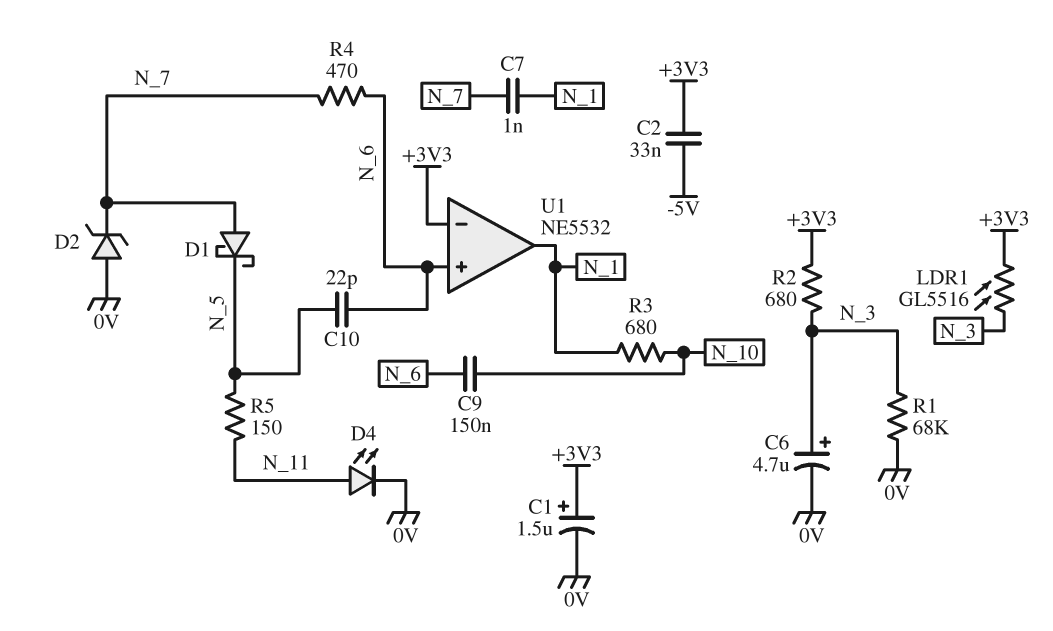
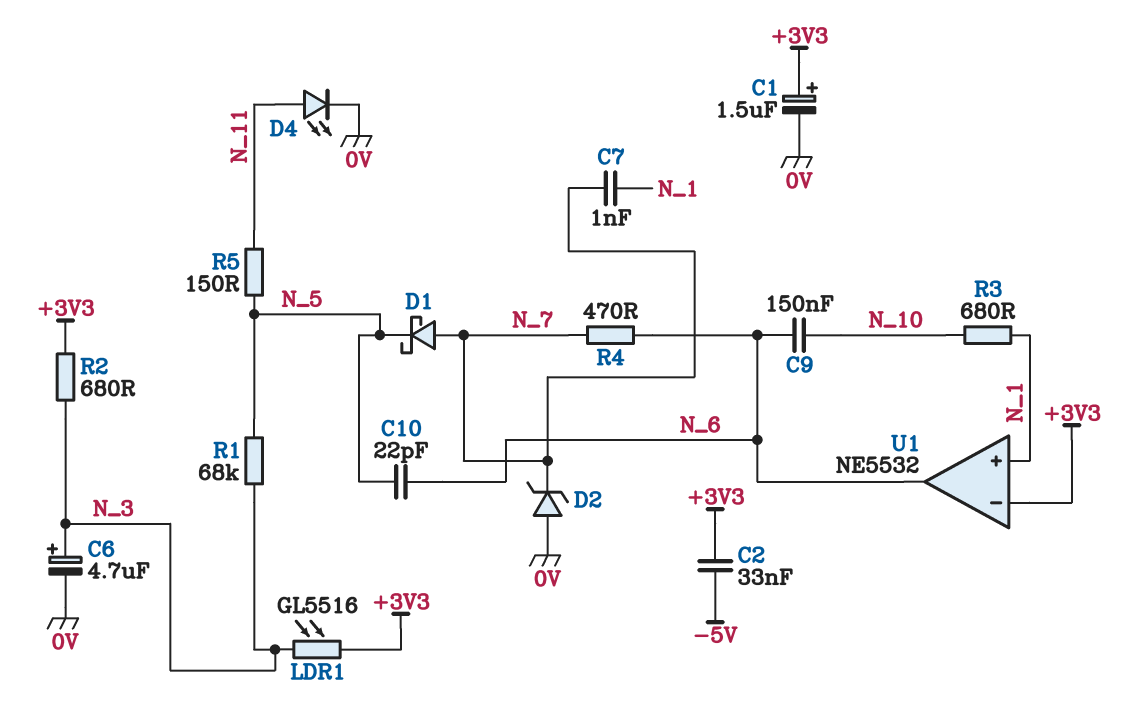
R1: 68k (0V, N_3) -> 68k (N_3, N_5)
U1 pin in+: N_6 -> N_1
U1 pin out: N_1 -> N_6

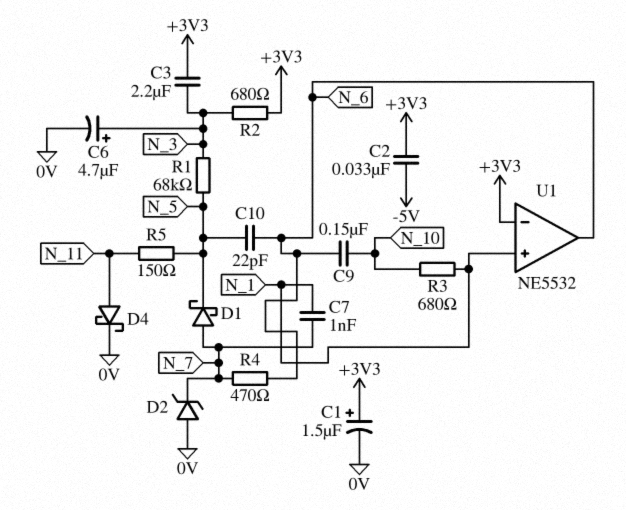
C3: none -> 2.2uF (+3V3, N_3)
D4: LED (A N_11, K 0V) -> schottky (A N_11, K 0V)
LDR1: GL5516 (+3V3, N_3) -> none

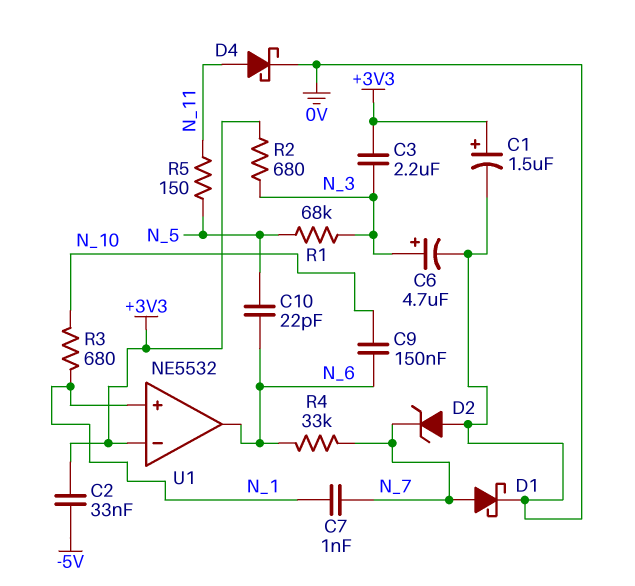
D1: schottky (A N_7, K N_5) -> schottky (A N_7, K 0V)
R4: 470 (N_6, N_7) -> 33k (N_6, N_7)

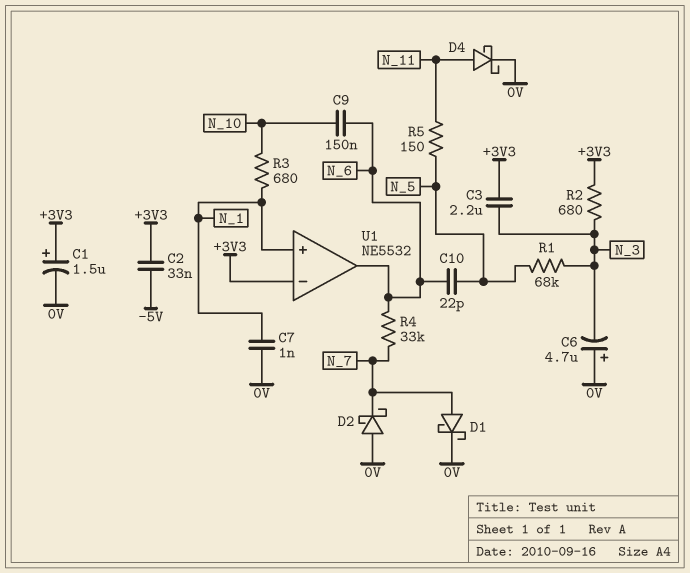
C6: 4.7uF (plus N_3, minus 0V) -> 4.7uF (plus 0V, minus N_3)
C7: 1nF (N_1, N_7) -> 1nF (0V, N_1)
D2: zener (A 0V, K N_7) -> schottky (A 0V, K N_7)

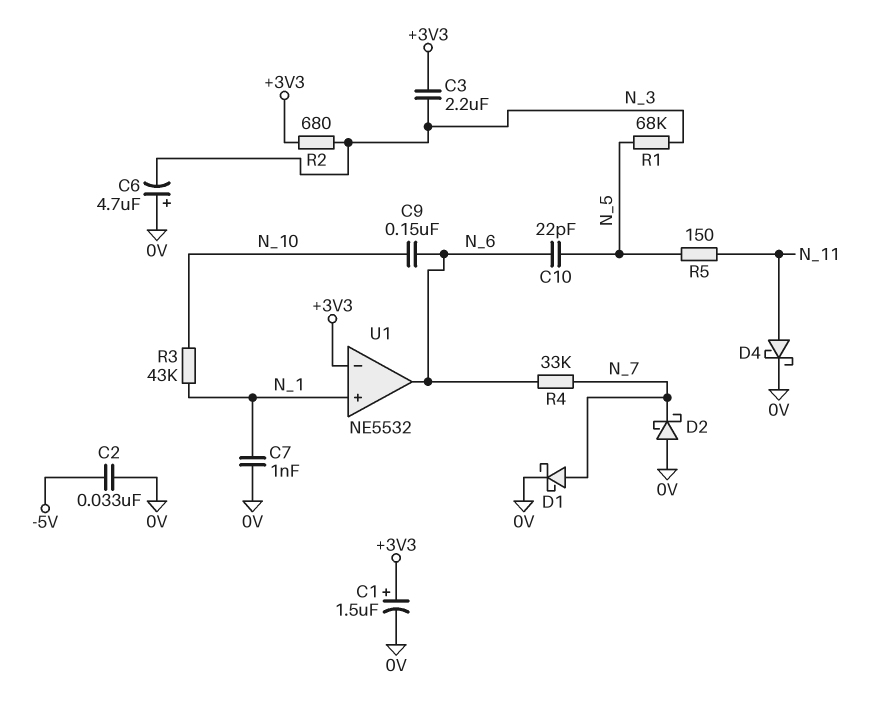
C2: 33nF (+3V3, -5V) -> 33nF (-5V, 0V)
R3: 680 (N_1, N_10) -> 43k (N_1, N_10)

